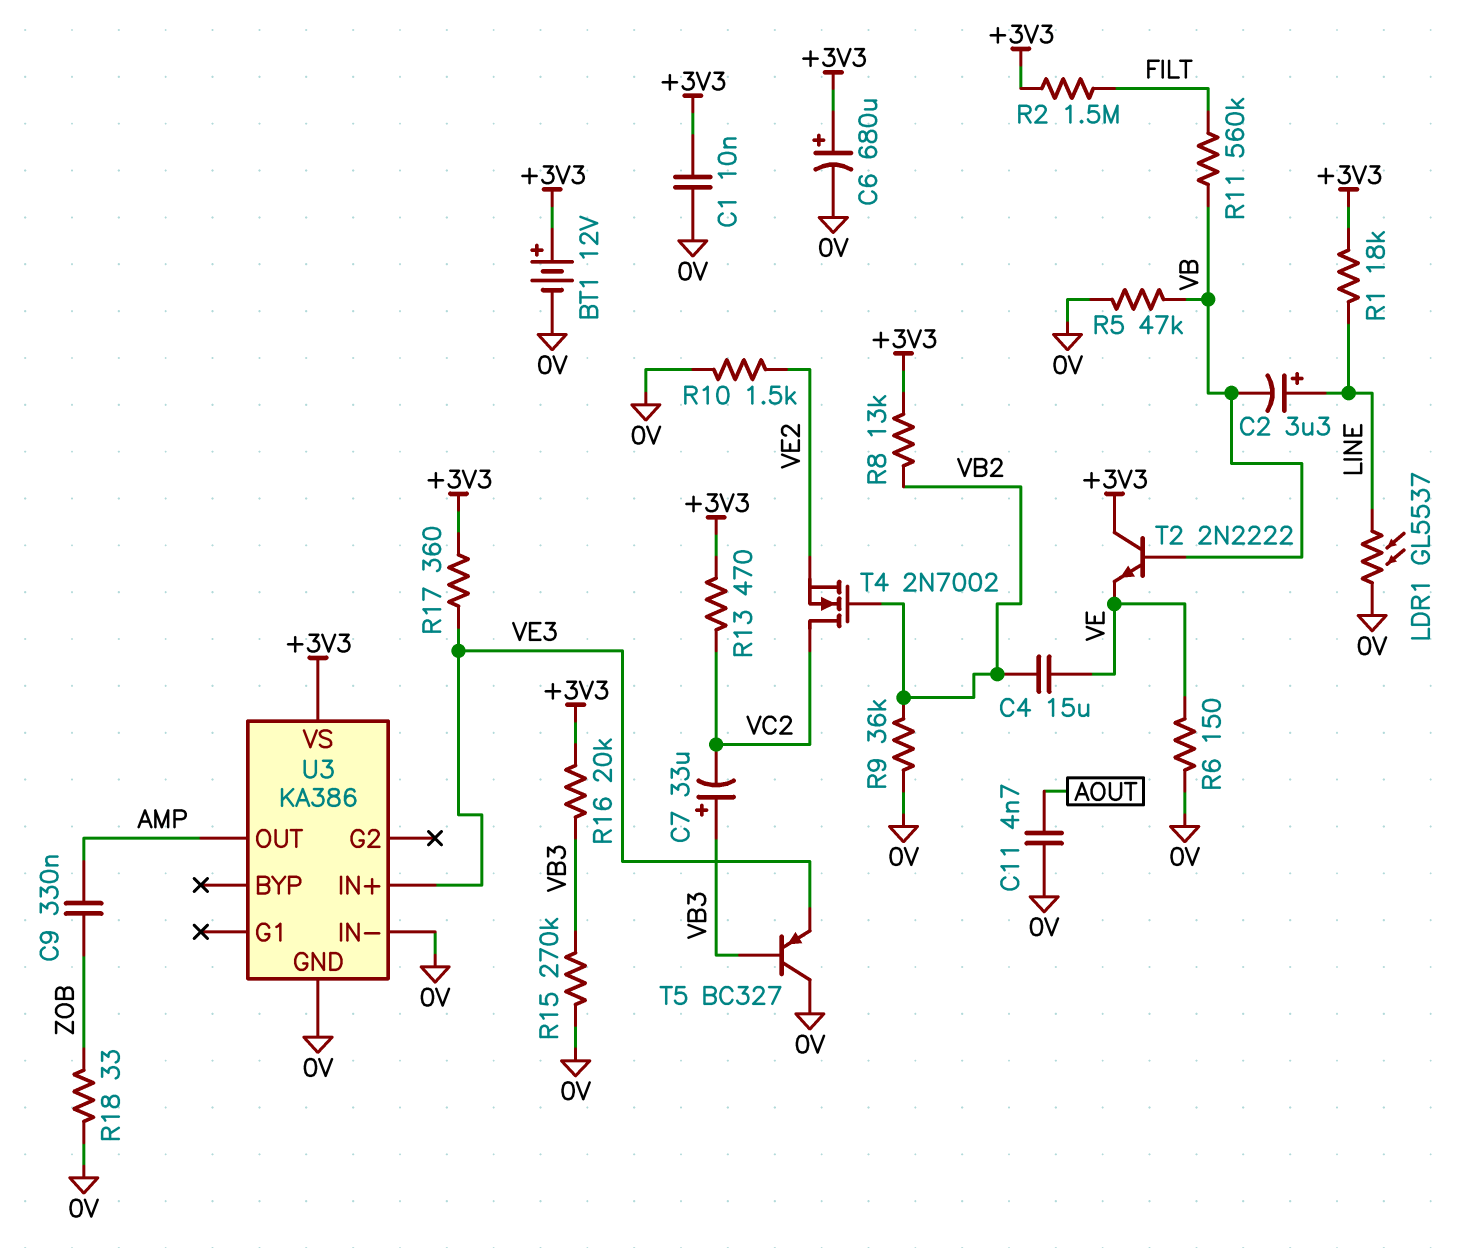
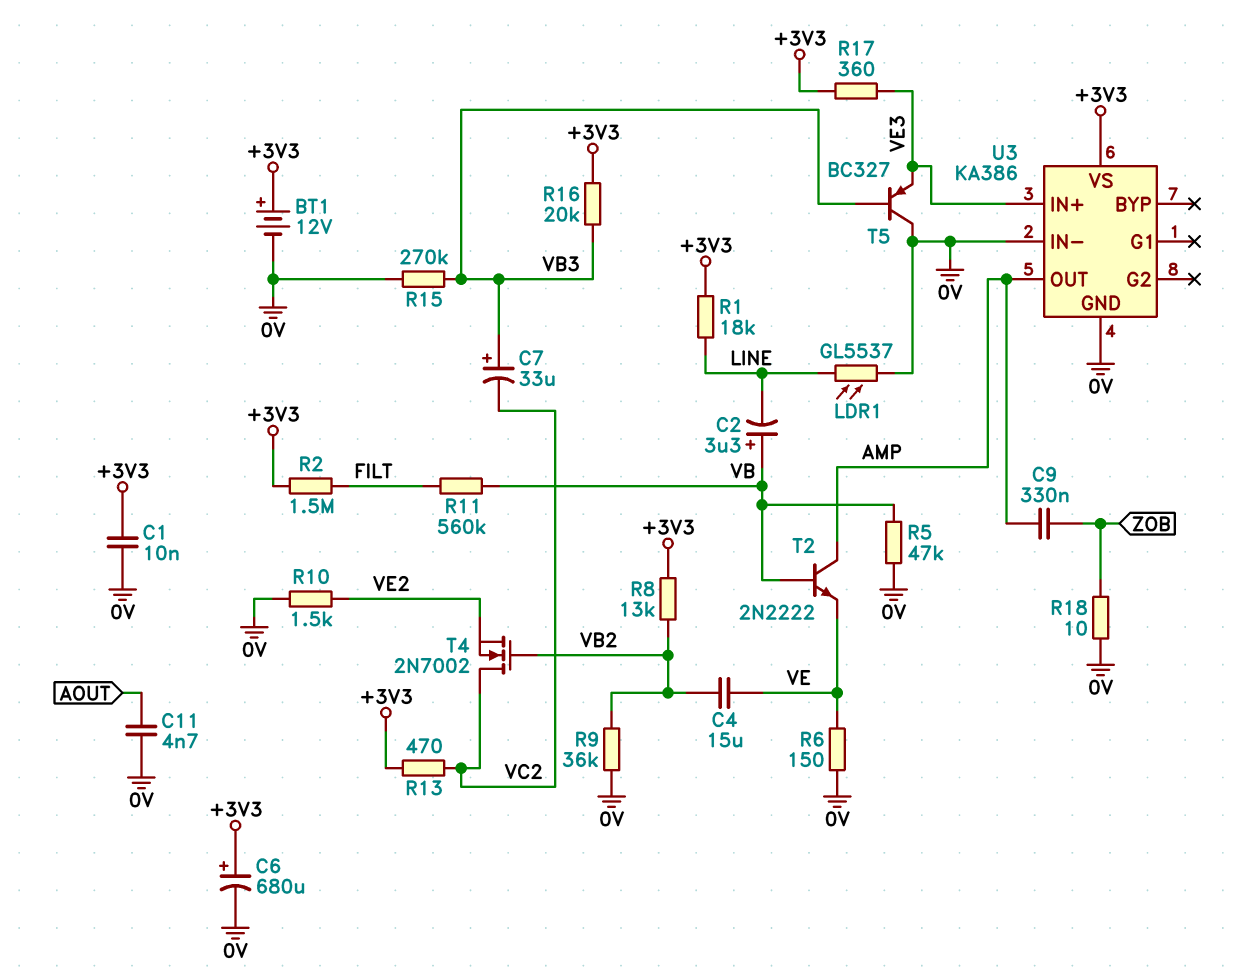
C2: 3.3uF (plus LINE, minus VB) -> 3.3uF (plus VB, minus LINE)
R18: 33 (0V, ZOB) -> 10 (0V, ZOB)
T2: NPN 2N2222 (B VB, C +3V3, E VE) -> NPN 2N2222 (B VB, C AMP, E VE)

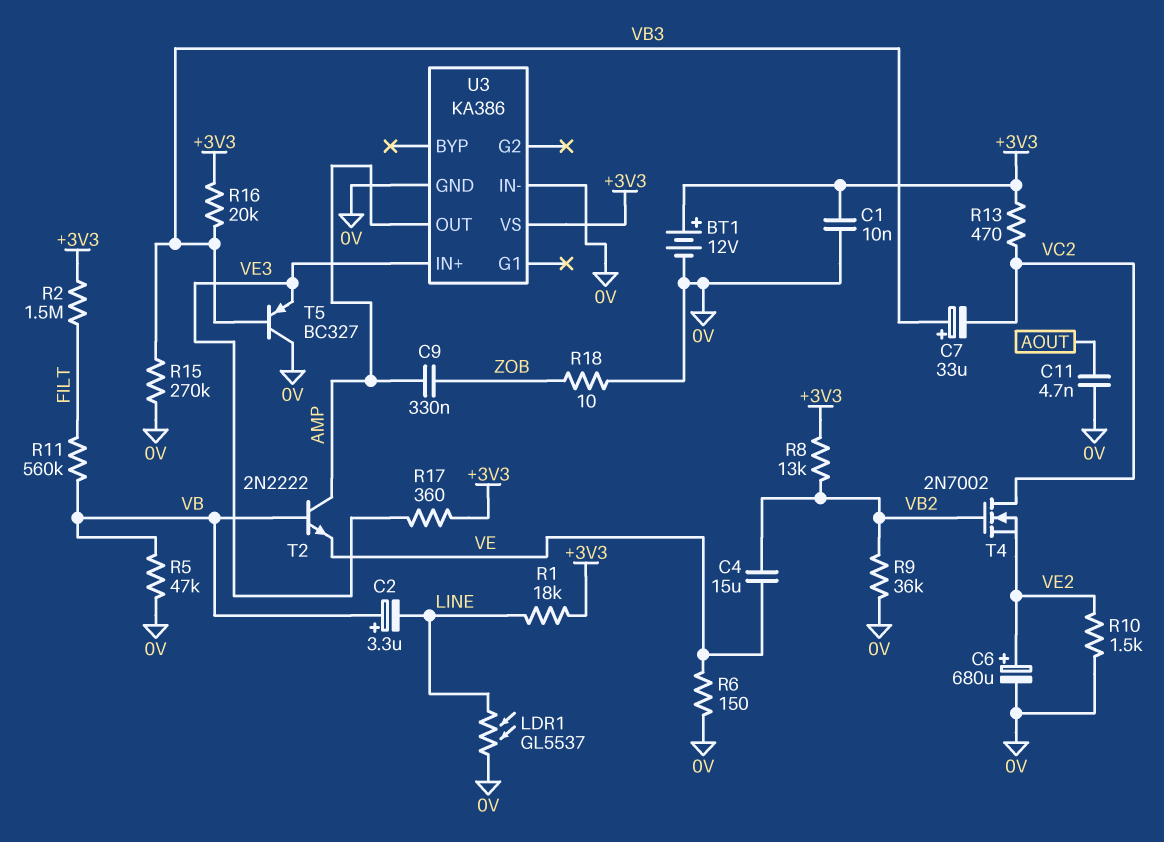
C6: 680uF (plus +3V3, minus 0V) -> 680uF (plus VE2, minus 0V)

